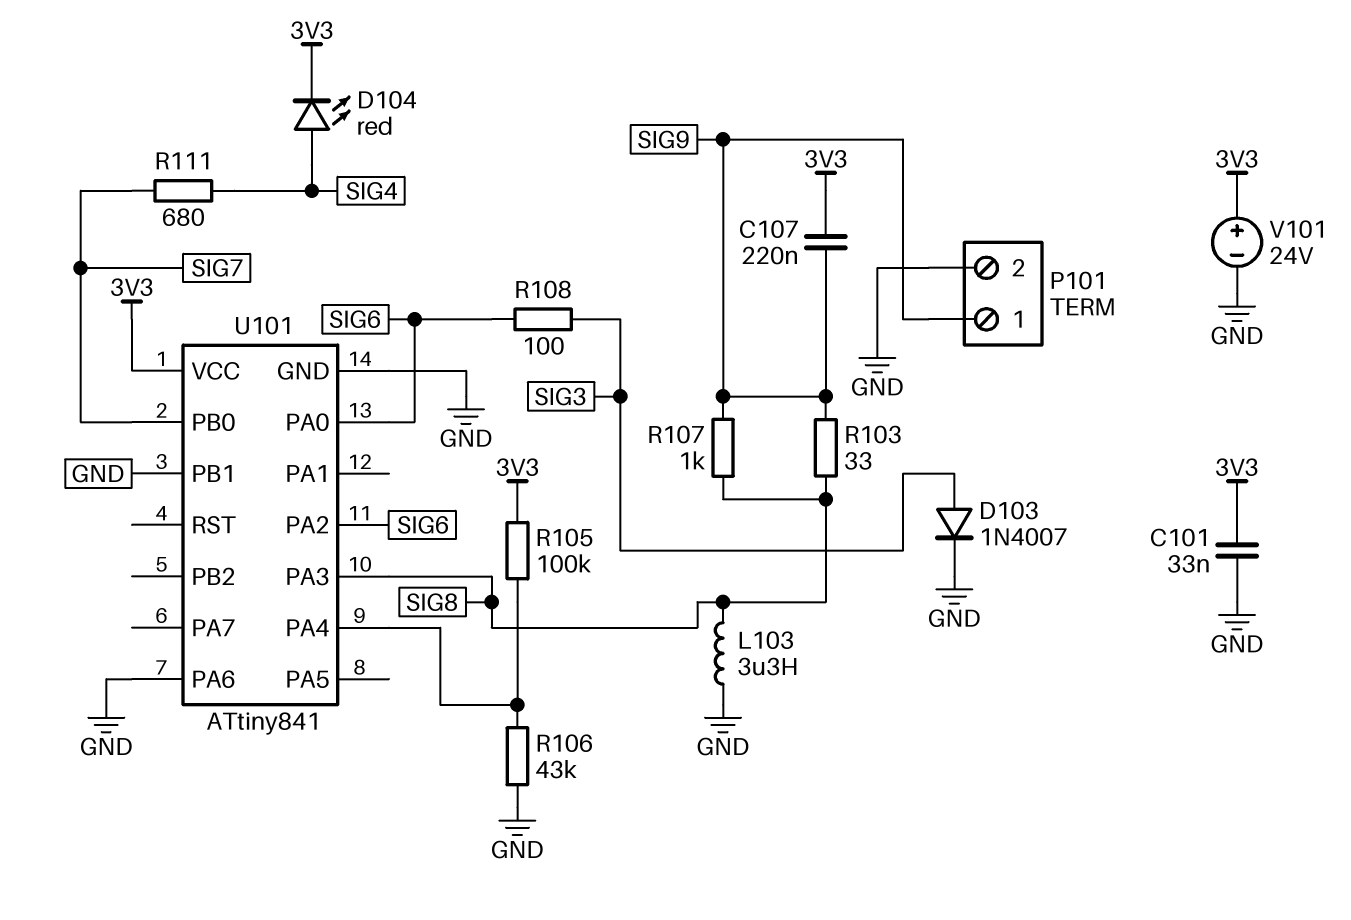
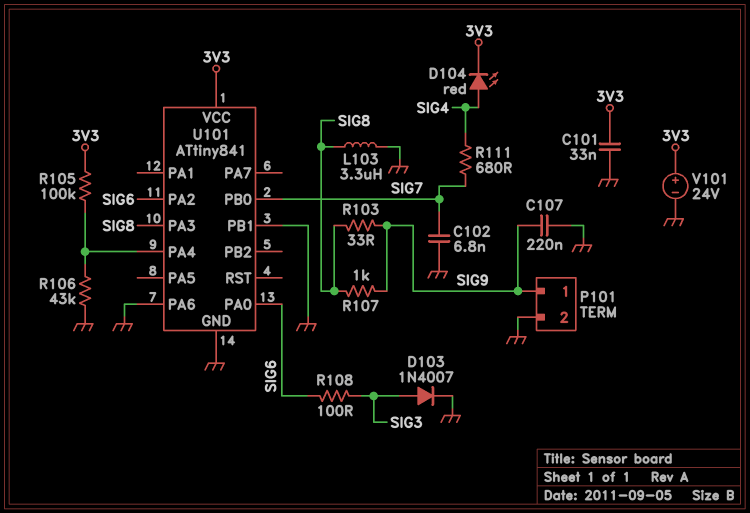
C102: none -> 6.8nF (GND, SIG7)
C107: 220nF (3V3, SIG9) -> 220nF (GND, SIG9)

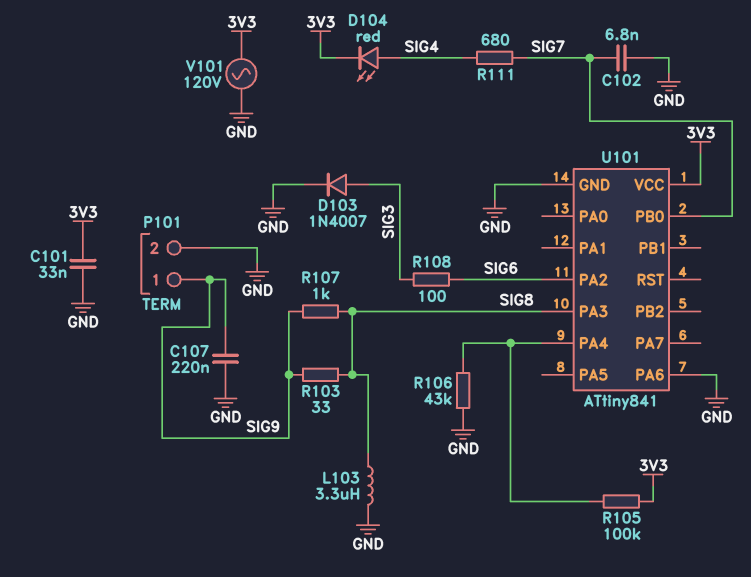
U101 pin PA0: SIG6 -> none
U101 pin PB1: GND -> none
V101: 24V (plus 3V3, minus GND) -> AC 120V (3V3, GND)

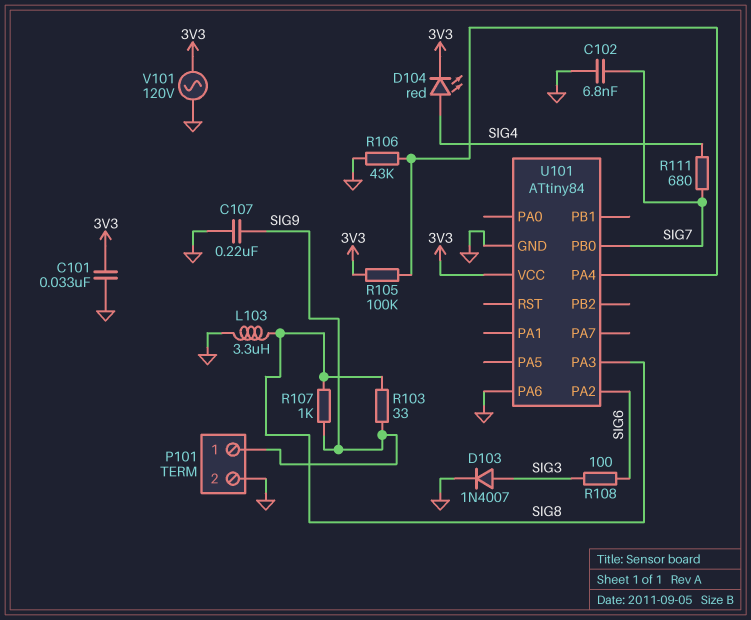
U101: ATtiny841 -> ATtiny84

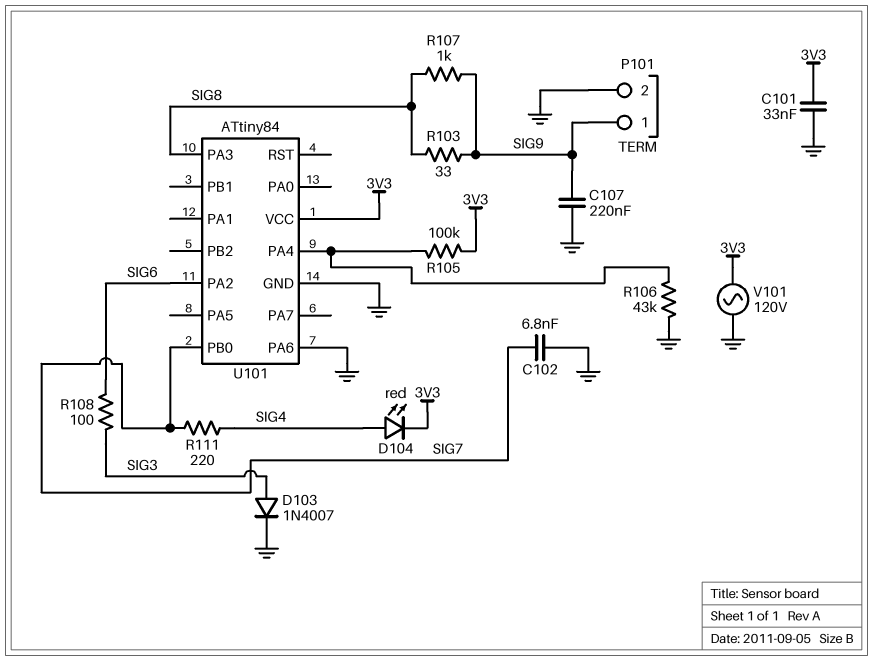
L103: 3.3uH (GND, SIG8) -> none
R111: 680 (SIG4, SIG7) -> 220 (SIG4, SIG7)

